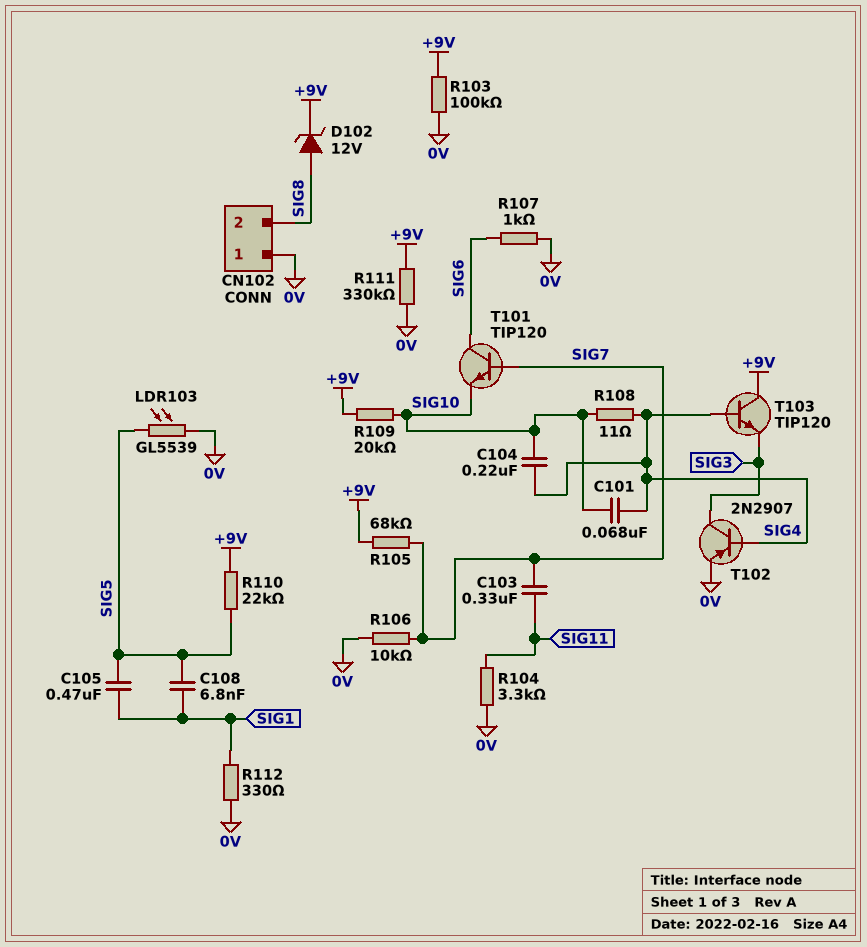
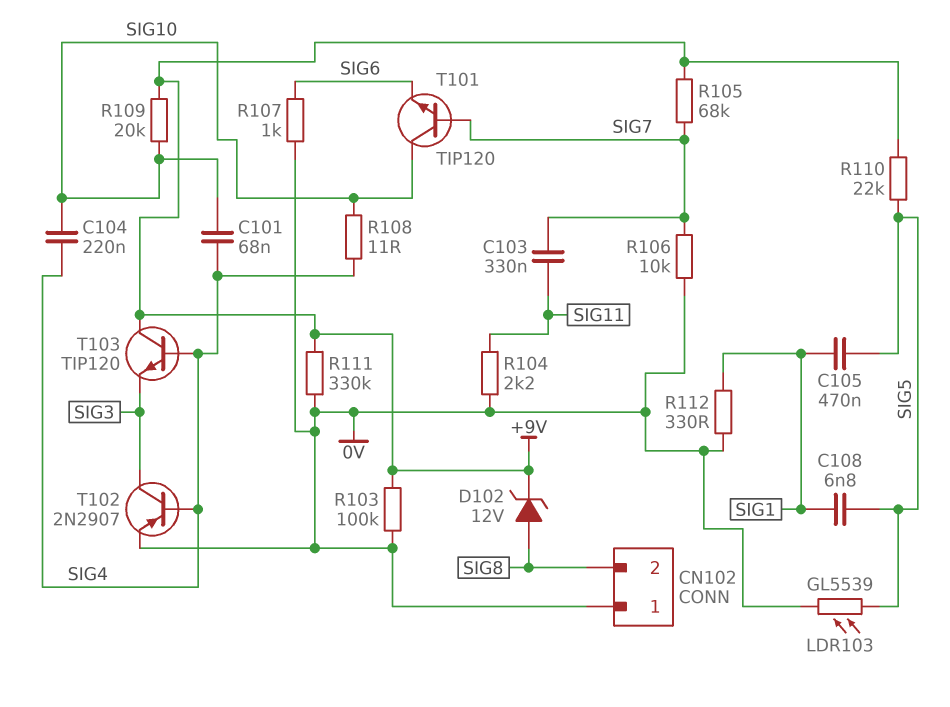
R104: 3.3k (0V, SIG11) -> 2.2k (0V, SIG11)
T101: NPN TIP120 (B SIG7, C SIG6, E SIG10) -> NPN TIP120 (B SIG7, C SIG10, E SIG6)

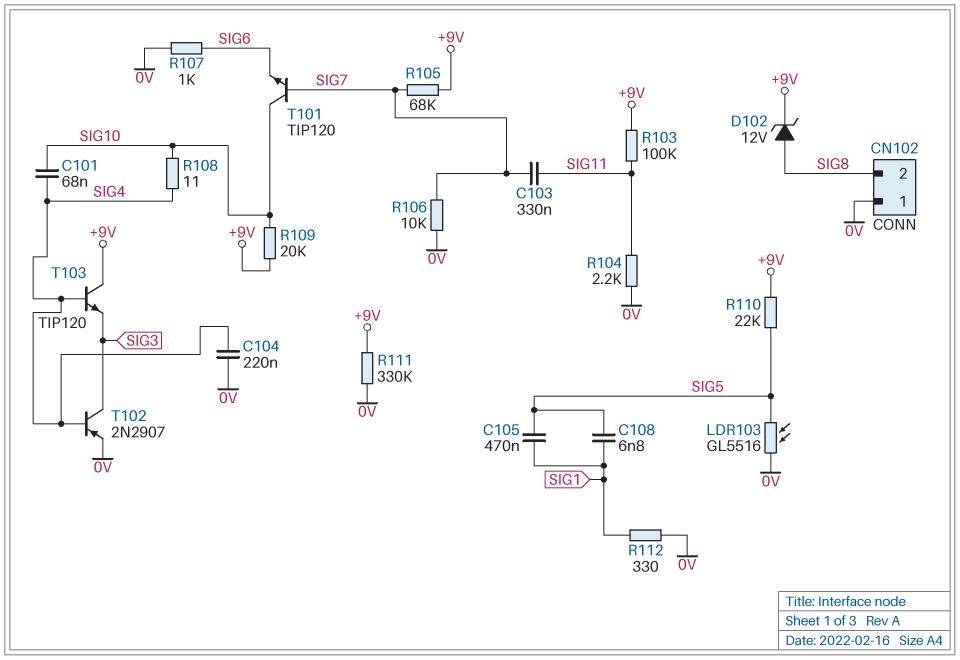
C104: 220nF (SIG4, SIG10) -> 220nF (0V, SIG4)
LDR103: GL5539 (0V, SIG5) -> GL5516 (0V, SIG5)
R103: 100k (+9V, 0V) -> 100k (+9V, SIG11)

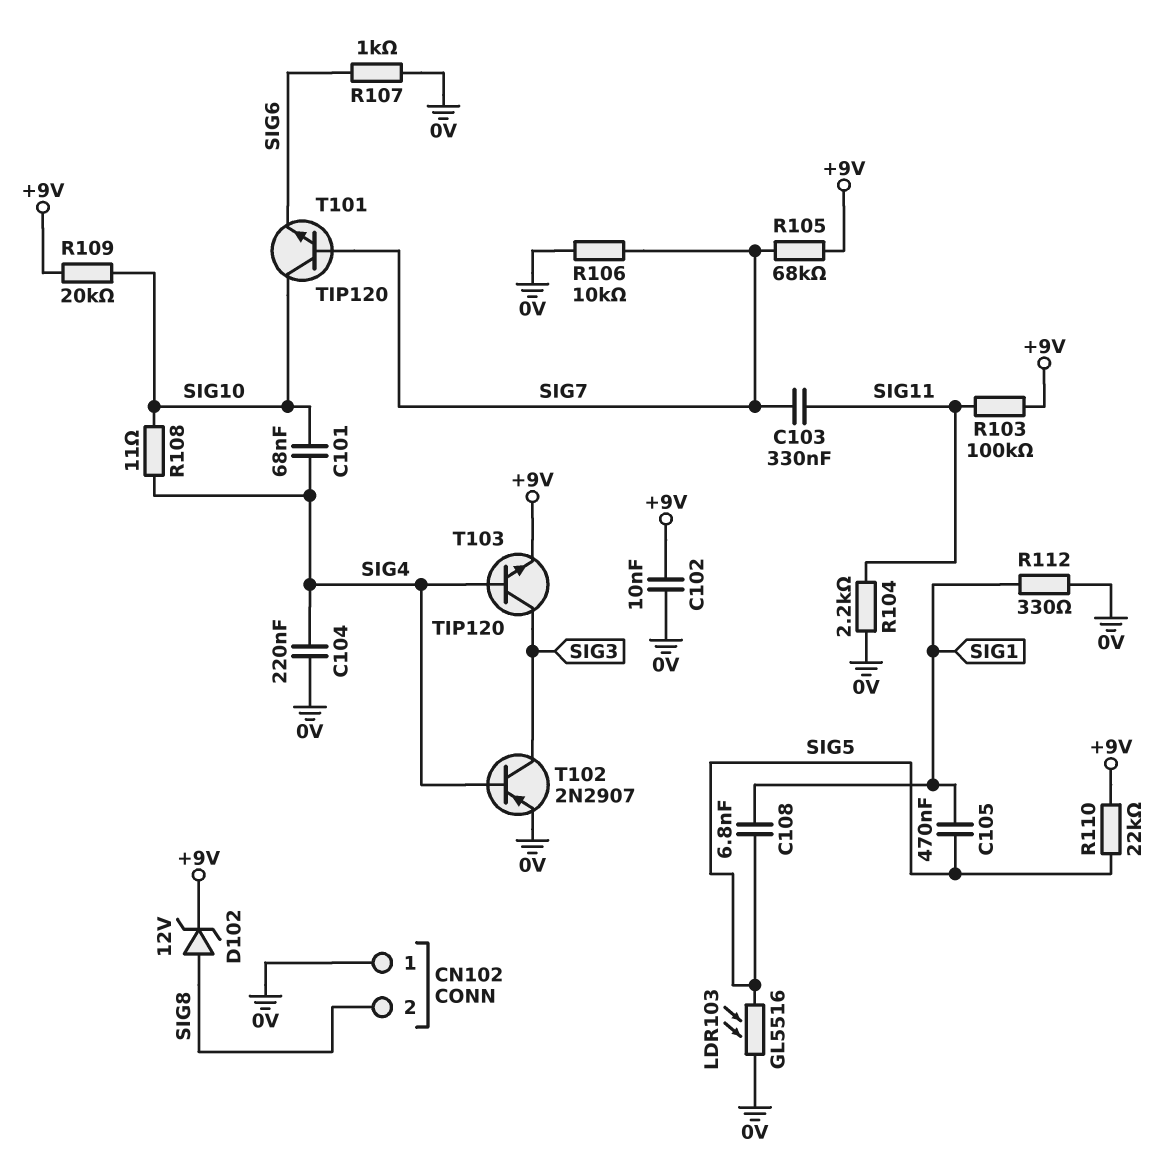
C102: none -> 10nF (+9V, 0V)
R111: 330k (+9V, 0V) -> none
T103: NPN TIP120 (B SIG4, C +9V, E SIG3) -> NPN TIP120 (B SIG4, C SIG3, E +9V)

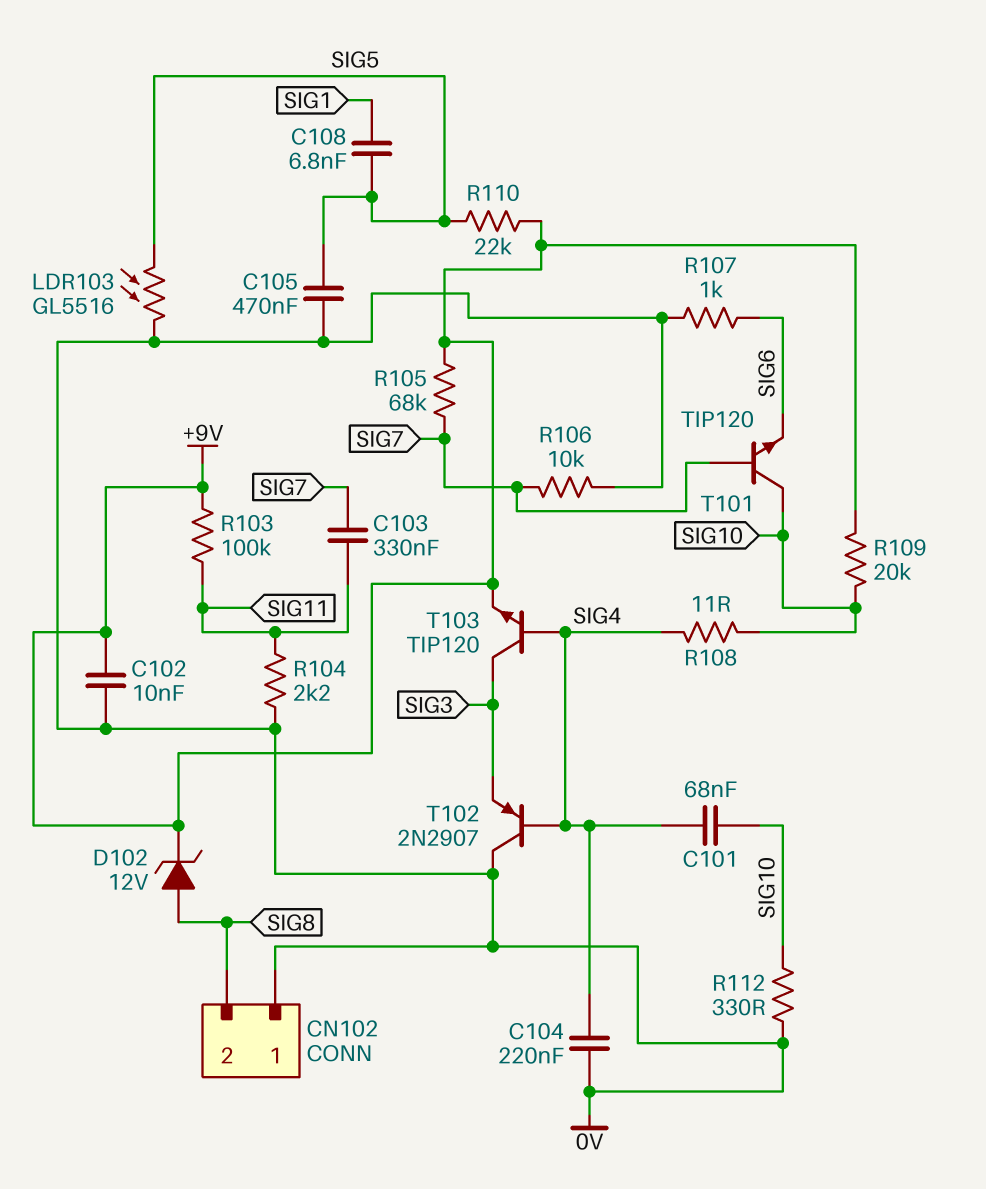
C105: 470nF (SIG1, SIG5) -> 470nF (0V, SIG5)
R112: 330 (0V, SIG1) -> 330 (0V, SIG10)
T102: PNP 2N2907 (B SIG4, C SIG3, E 0V) -> PNP 2N2907 (B SIG4, C 0V, E SIG3)

